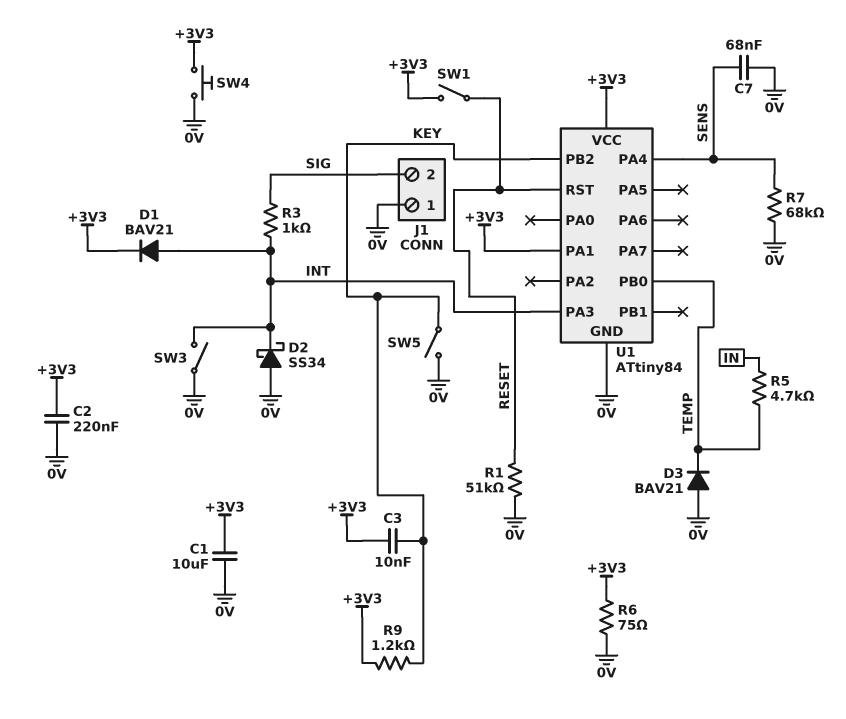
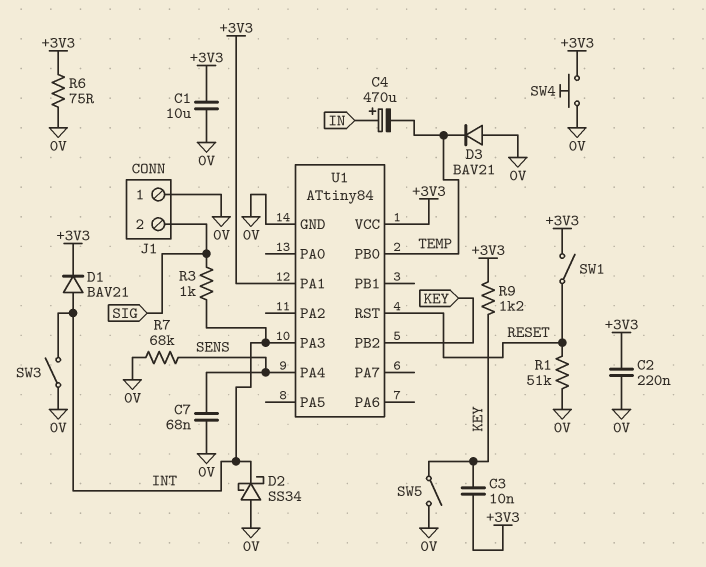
C4: none -> 470uF (plus IN, minus TEMP)
R5: 4.7k (IN, TEMP) -> none

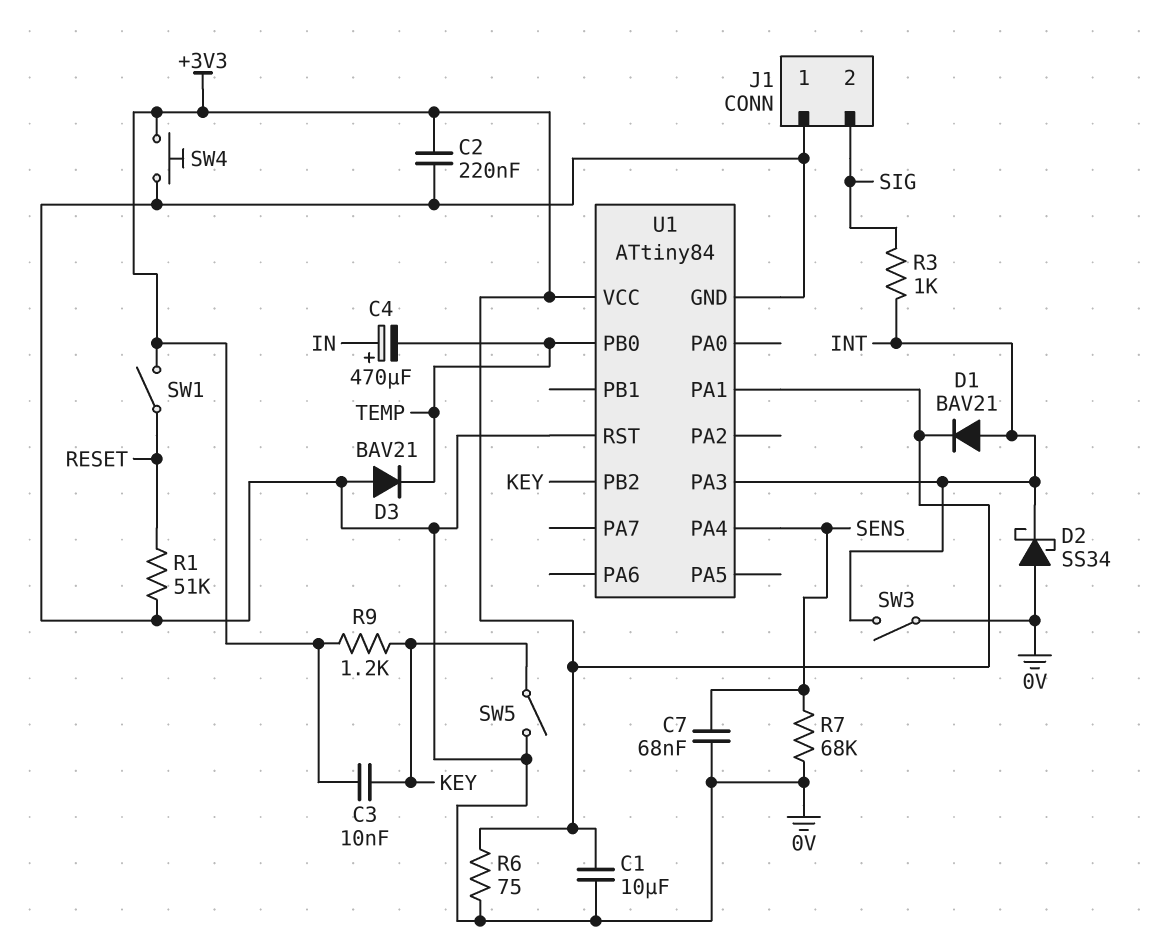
U1 pin RST: RESET -> 0V

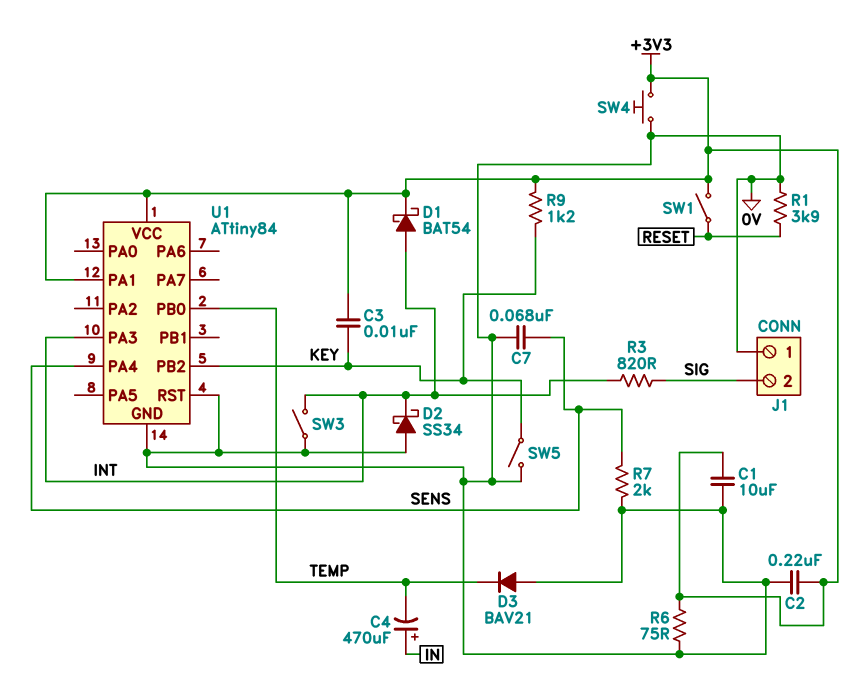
D1: diode BAV21 (A INT, K +3V3) -> schottky BAT54 (A INT, K +3V3)
R1: 51k (0V, RESET) -> 3.9k (0V, RESET)
R3: 1k (INT, SIG) -> 820 (INT, SIG)
R7: 68k (0V, SENS) -> 2k (0V, SENS)

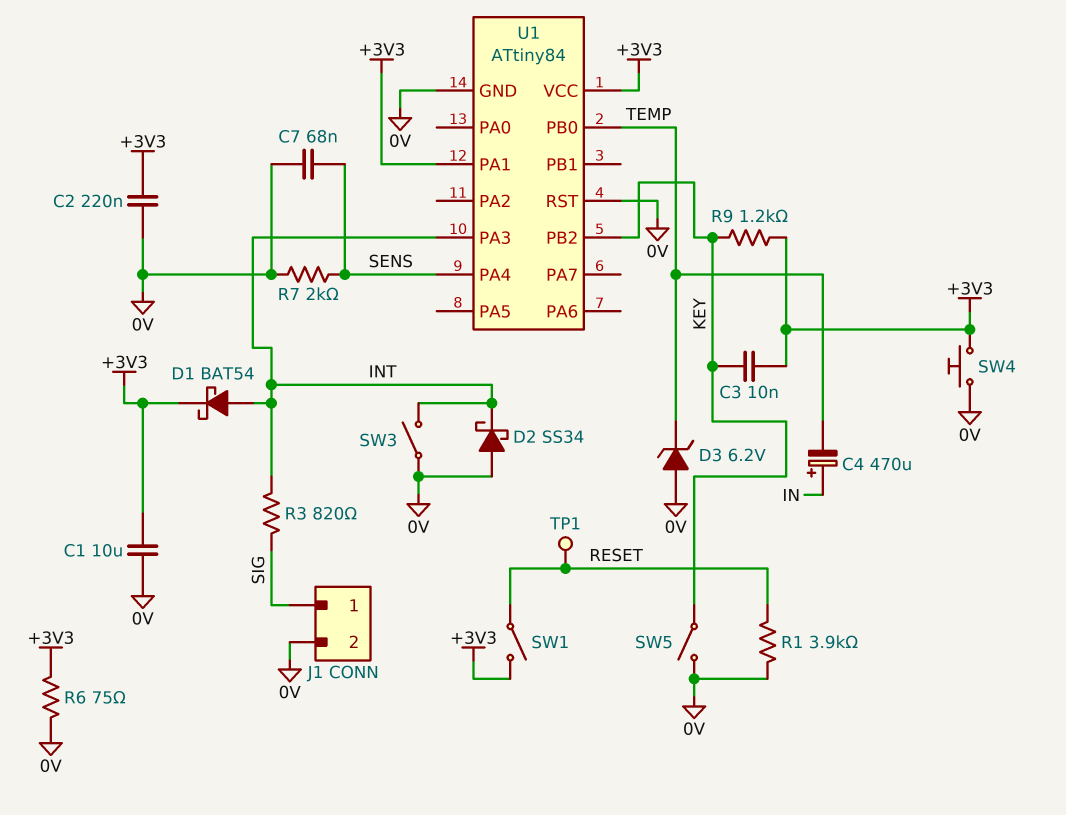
D3: diode BAV21 (A 0V, K TEMP) -> zener 6.2V (A 0V, K TEMP)
J1 pin 1: 0V -> SIG
J1 pin 2: SIG -> 0V
TP1: none -> test point (RESET)

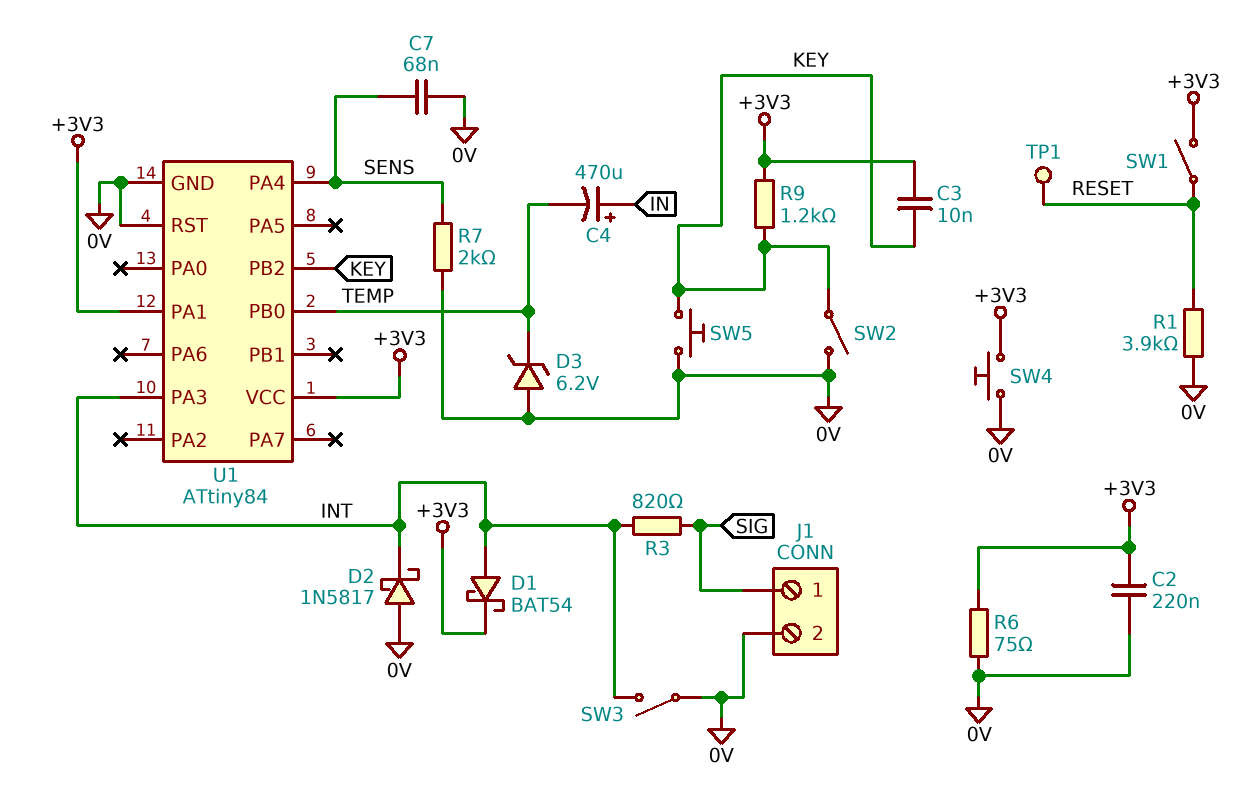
C1: 10uF (+3V3, 0V) -> none
D2: schottky SS34 (A 0V, K INT) -> schottky 1N5817 (A 0V, K INT)
SW2: none -> switch (0V, KEY)
SW5: switch (0V, KEY) -> button (0V, KEY)

